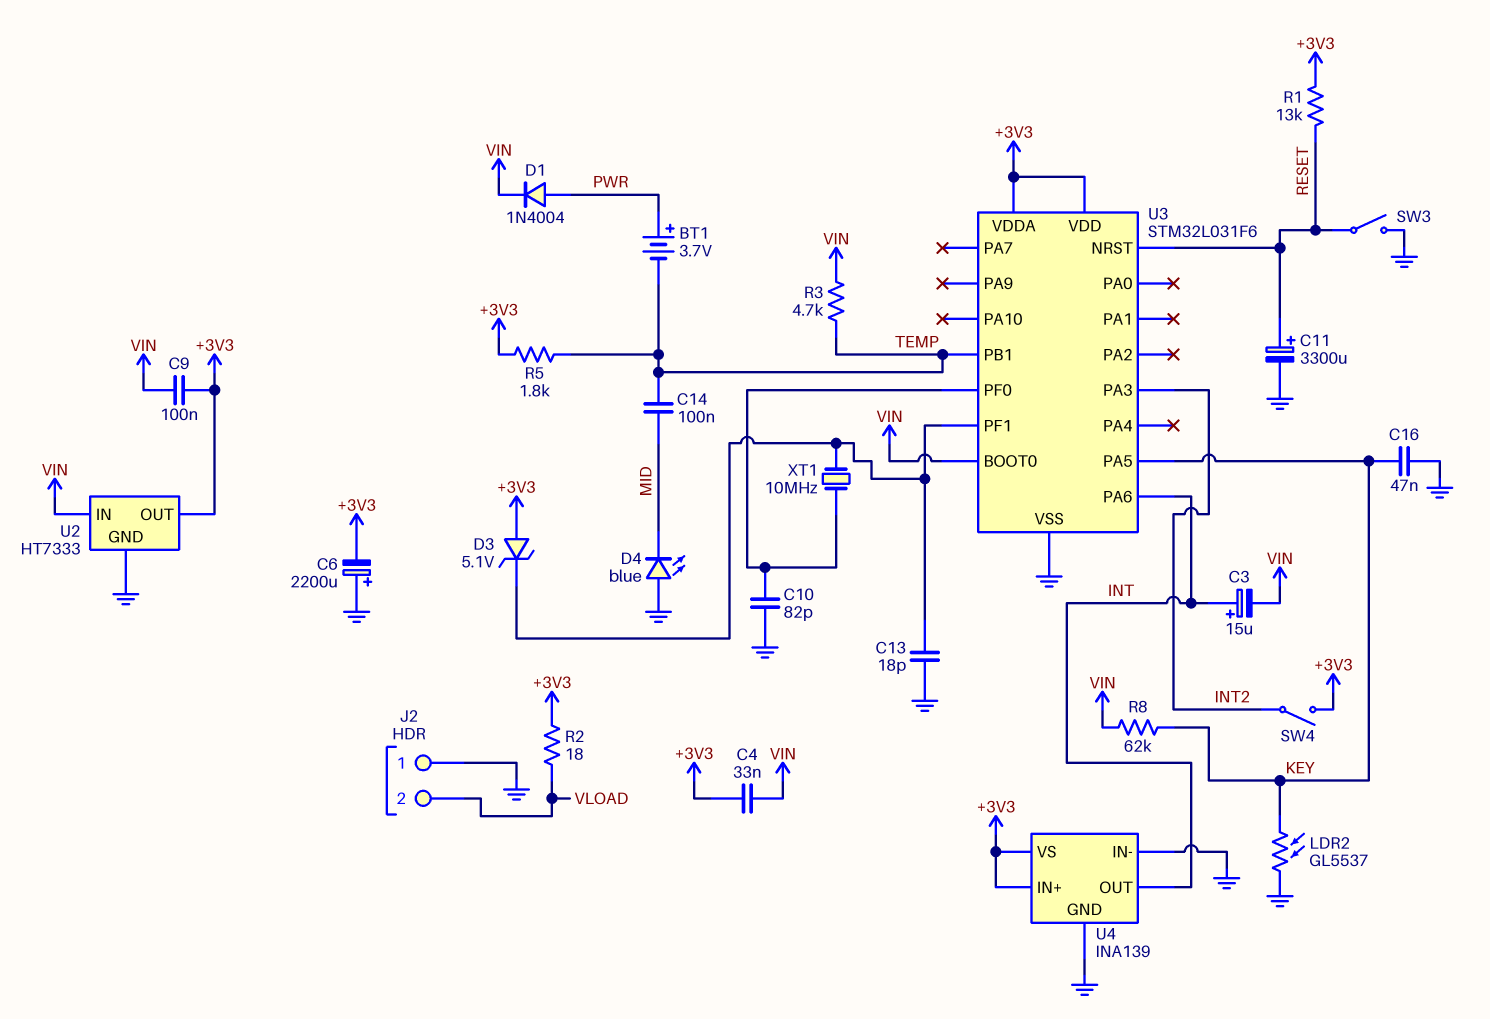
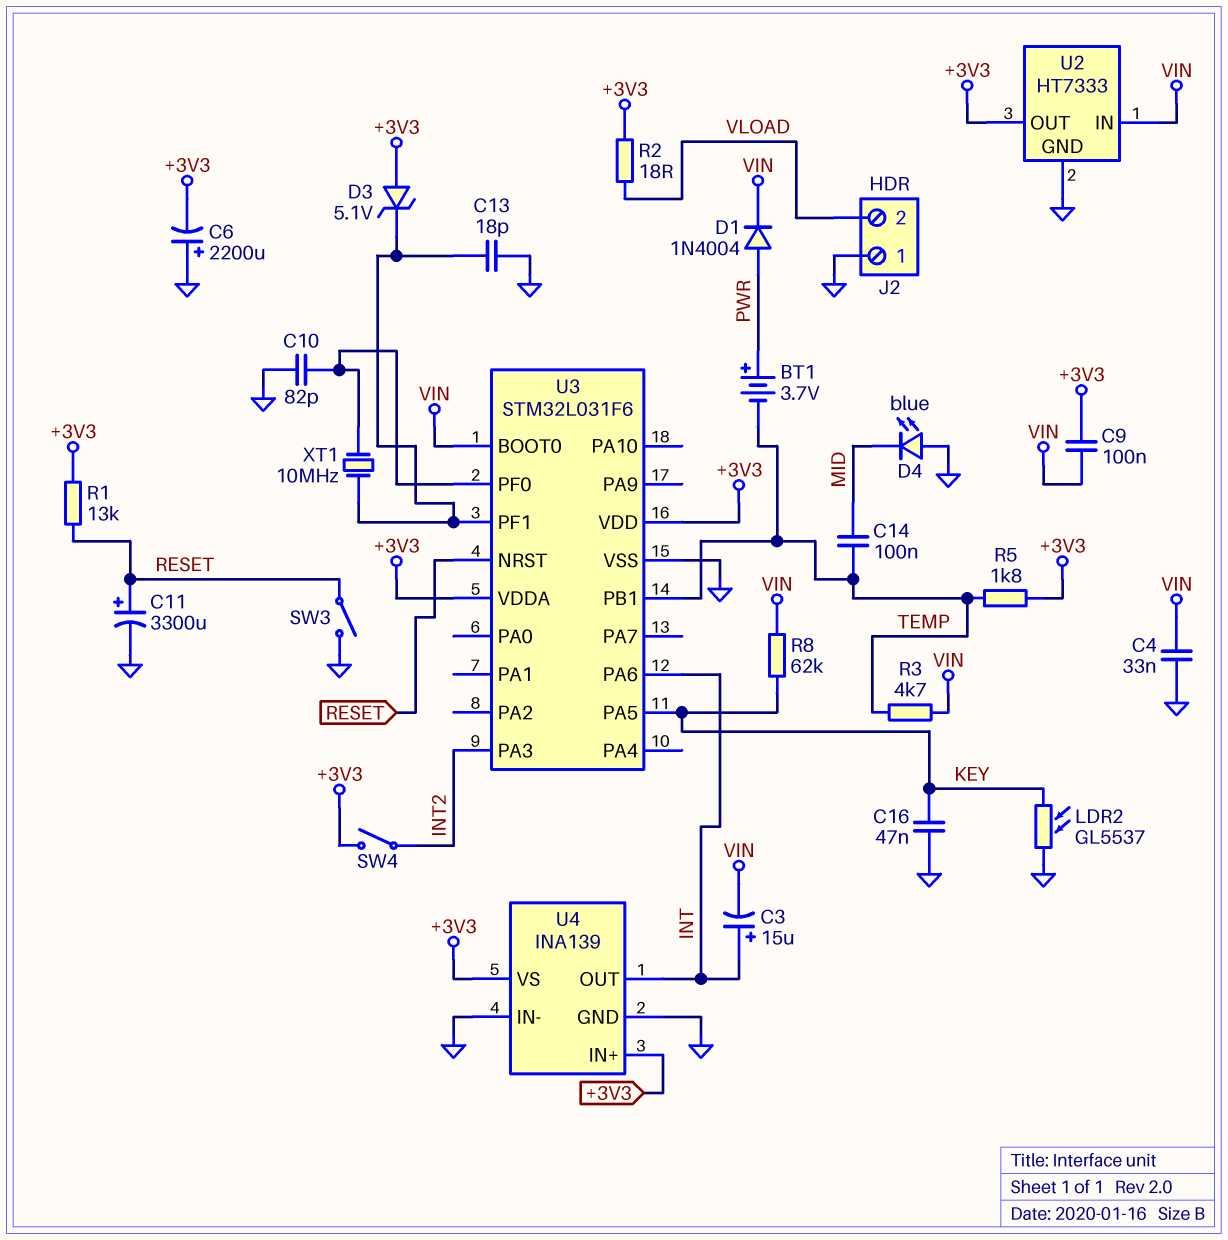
C4: 33nF (+3V3, VIN) -> 33nF (GND, VIN)

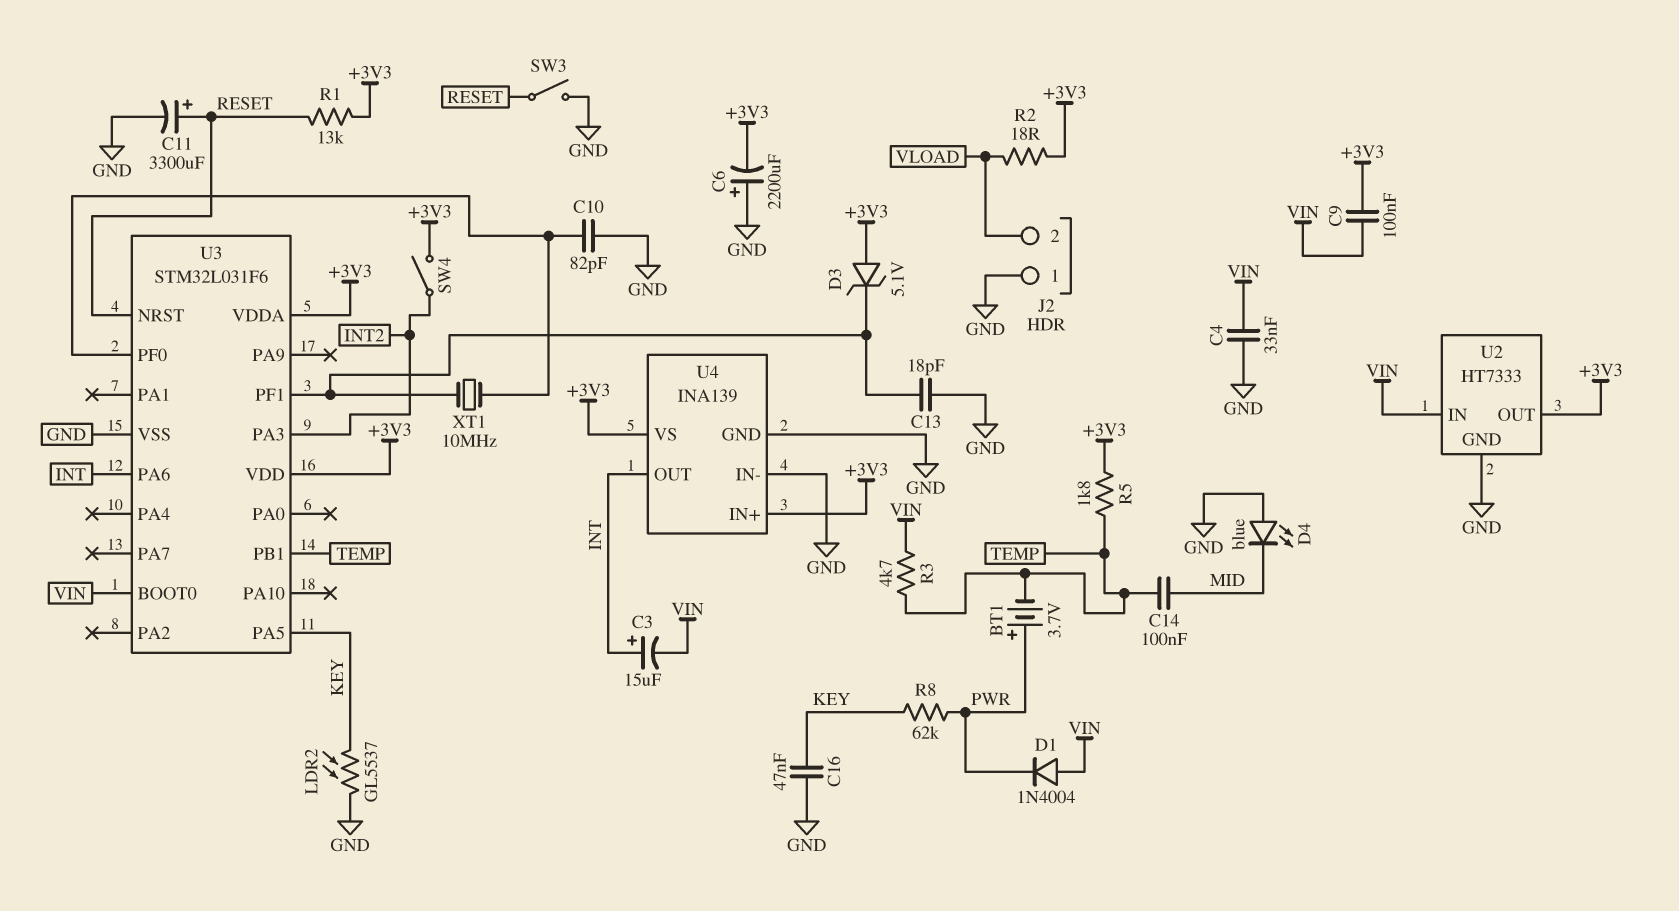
D1: diode 1N4004 (A PWR, K VIN) -> diode 1N4004 (A VIN, K PWR)
R8: 62k (KEY, VIN) -> 62k (KEY, PWR)

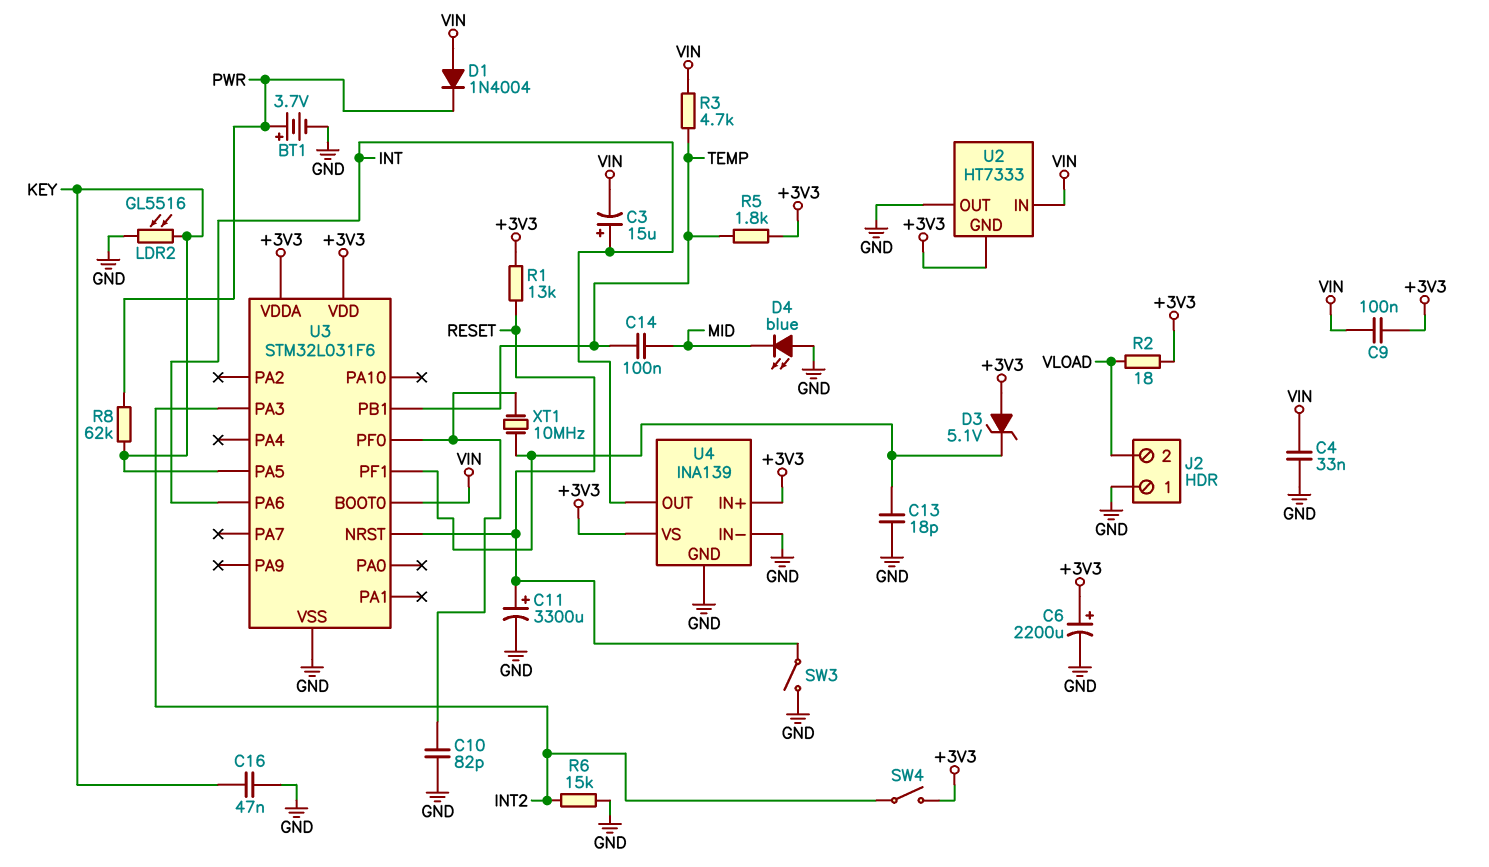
BT1: 3.7V (plus PWR, minus TEMP) -> 3.7V (plus PWR, minus GND)
C6: 2200uF (plus GND, minus +3V3) -> 2200uF (plus +3V3, minus GND)
LDR2: GL5537 (GND, KEY) -> GL5516 (GND, KEY)
R6: none -> 15k (GND, INT2)
U2 pin GND: GND -> +3V3
U2 pin OUT: +3V3 -> GND

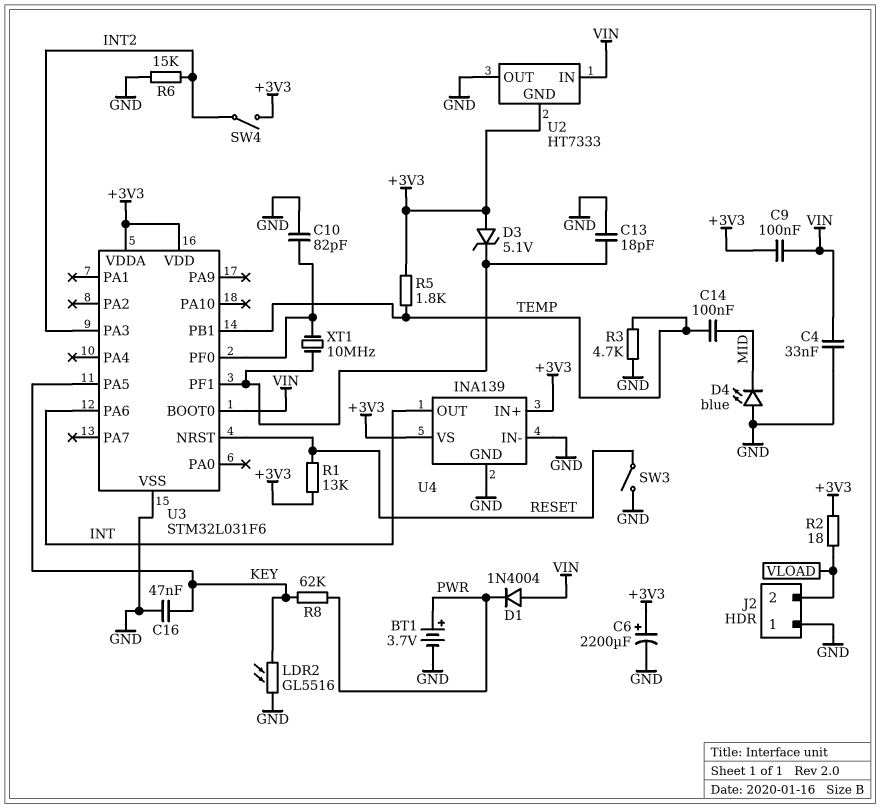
C3: 15uF (plus INT, minus VIN) -> none
C11: 3300uF (plus RESET, minus GND) -> none
R3: 4.7k (TEMP, VIN) -> 4.7k (GND, TEMP)

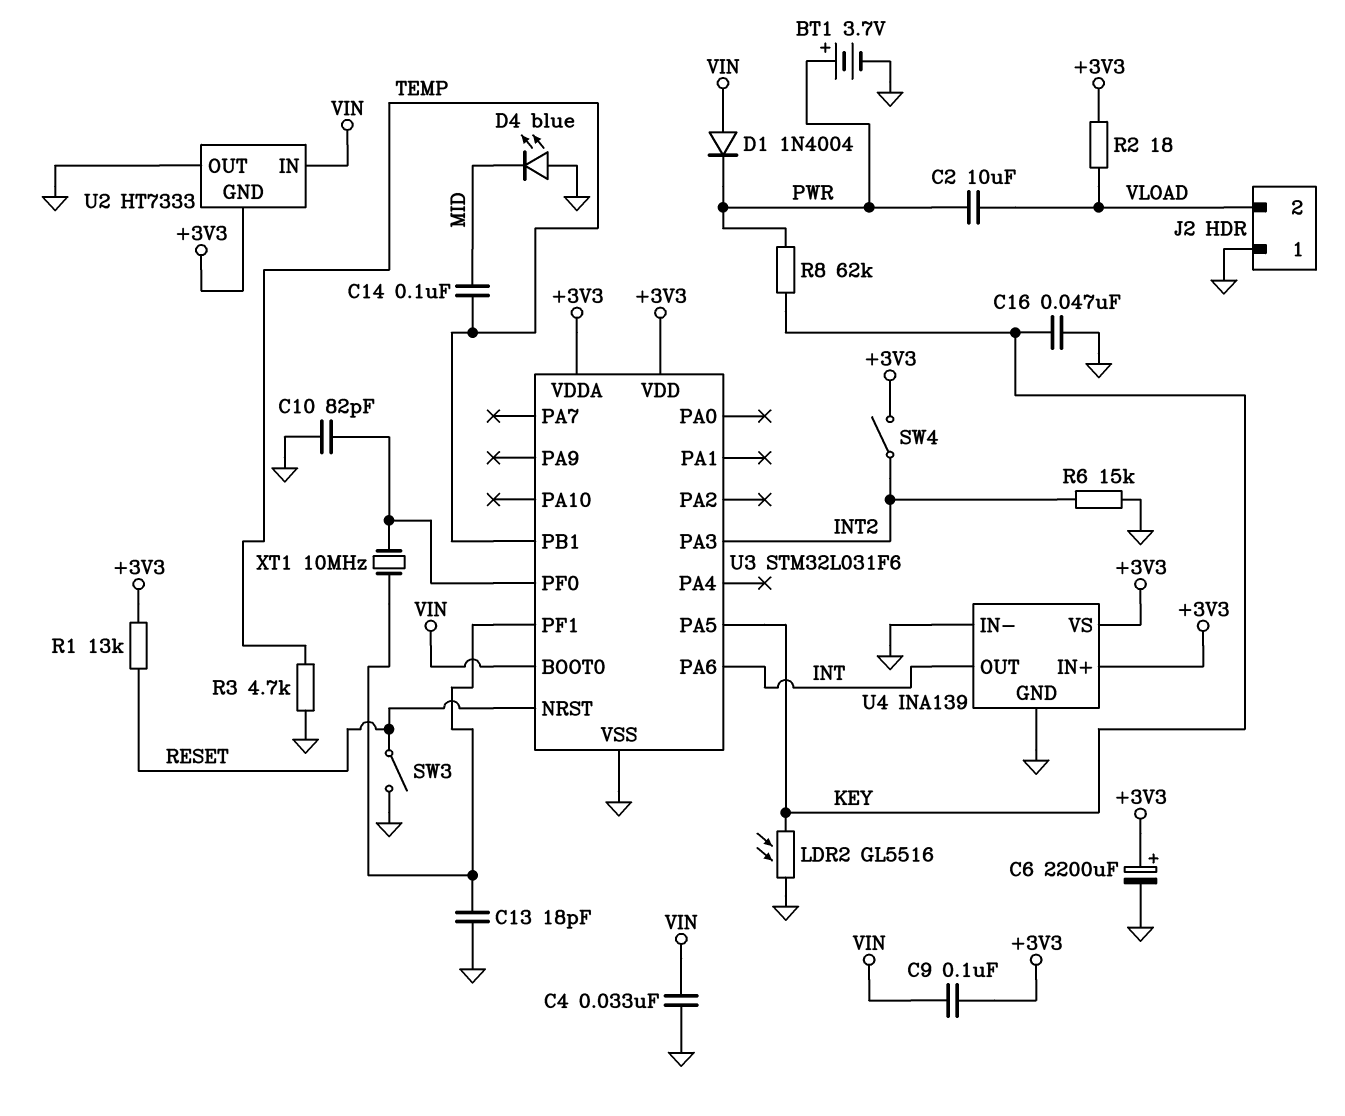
C2: none -> 10uF (PWR, VLOAD)
D3: zener 5.1V (A +3V3, K U3/PF1) -> none
R5: 1.8k (+3V3, TEMP) -> none

